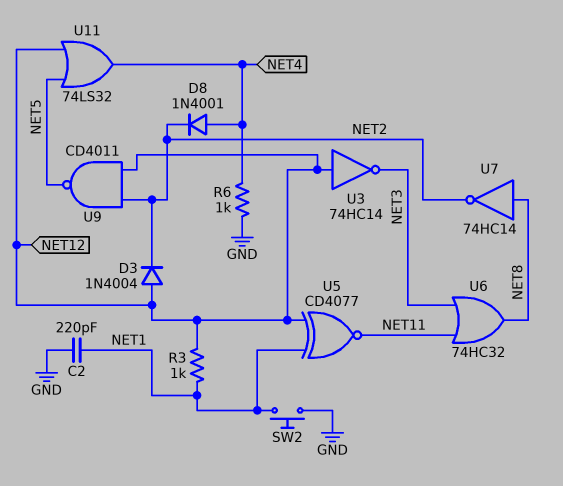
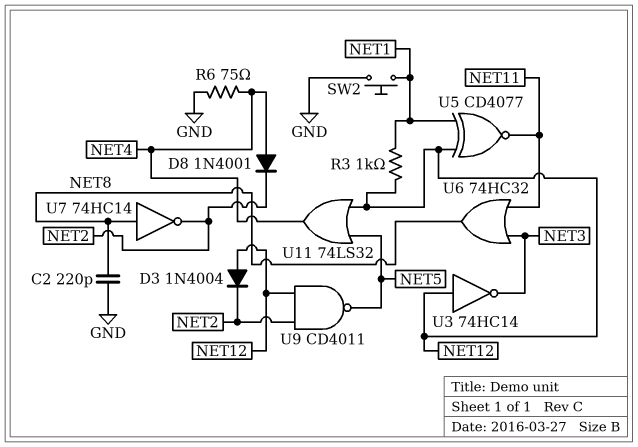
C2: 220pF (GND, NET1) -> 220pF (GND, NET8)
R6: 1k (GND, NET4) -> 75 (GND, NET4)

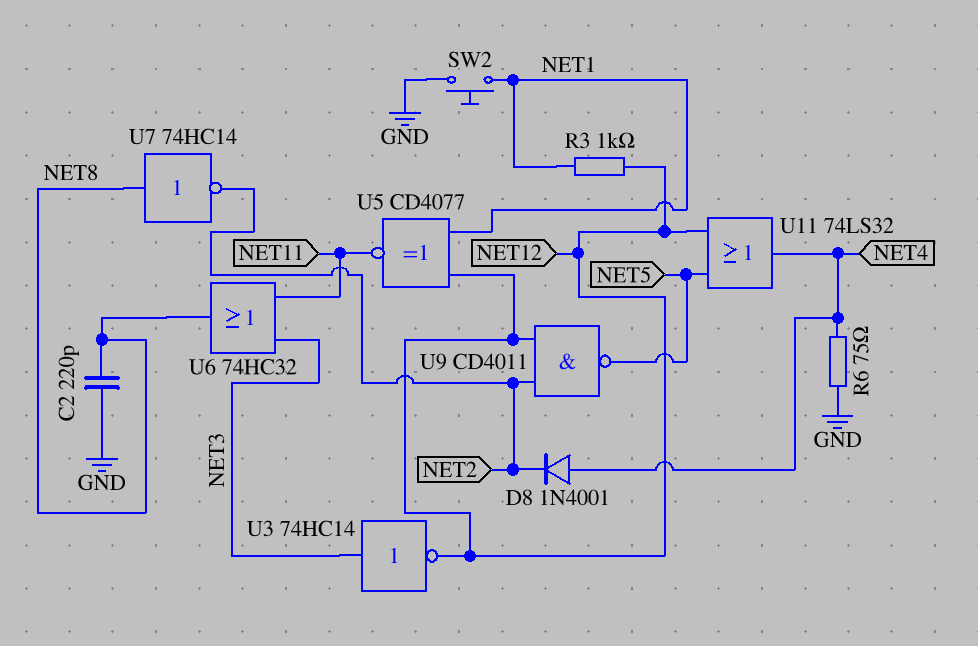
D3: diode 1N4004 (A NET12, K NET2) -> none
U3: NOT 74HC14 (in NET12, out NET3) -> NOT 74HC14 (in NET3, out NET12)

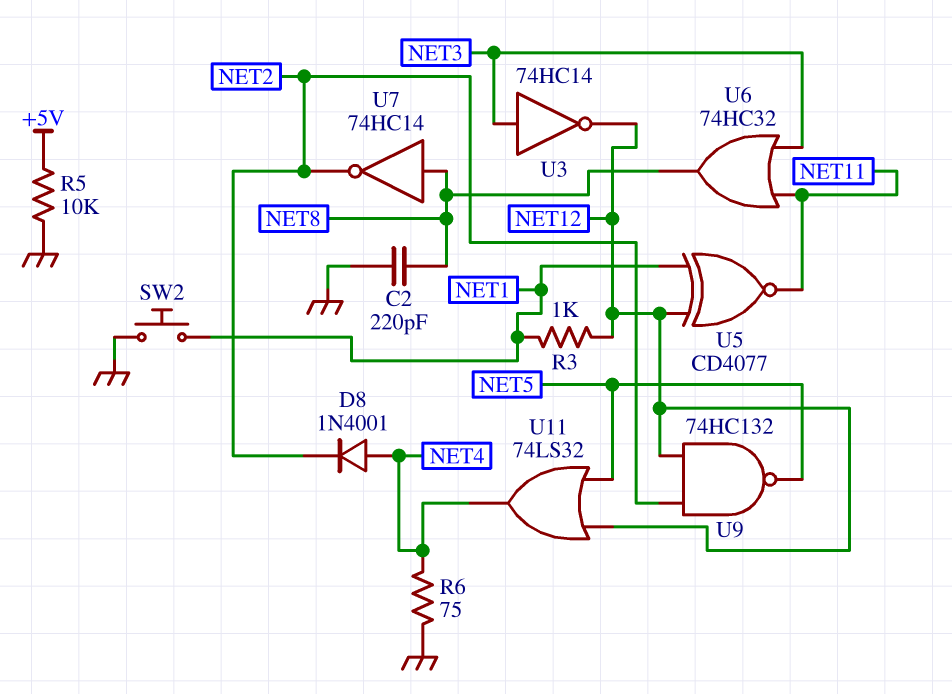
R5: none -> 10k (+5V, GND)
U9: NAND CD4011 (in NET2, in NET12, out NET5) -> NAND 74HC132 (in NET2, in NET12, out NET5)

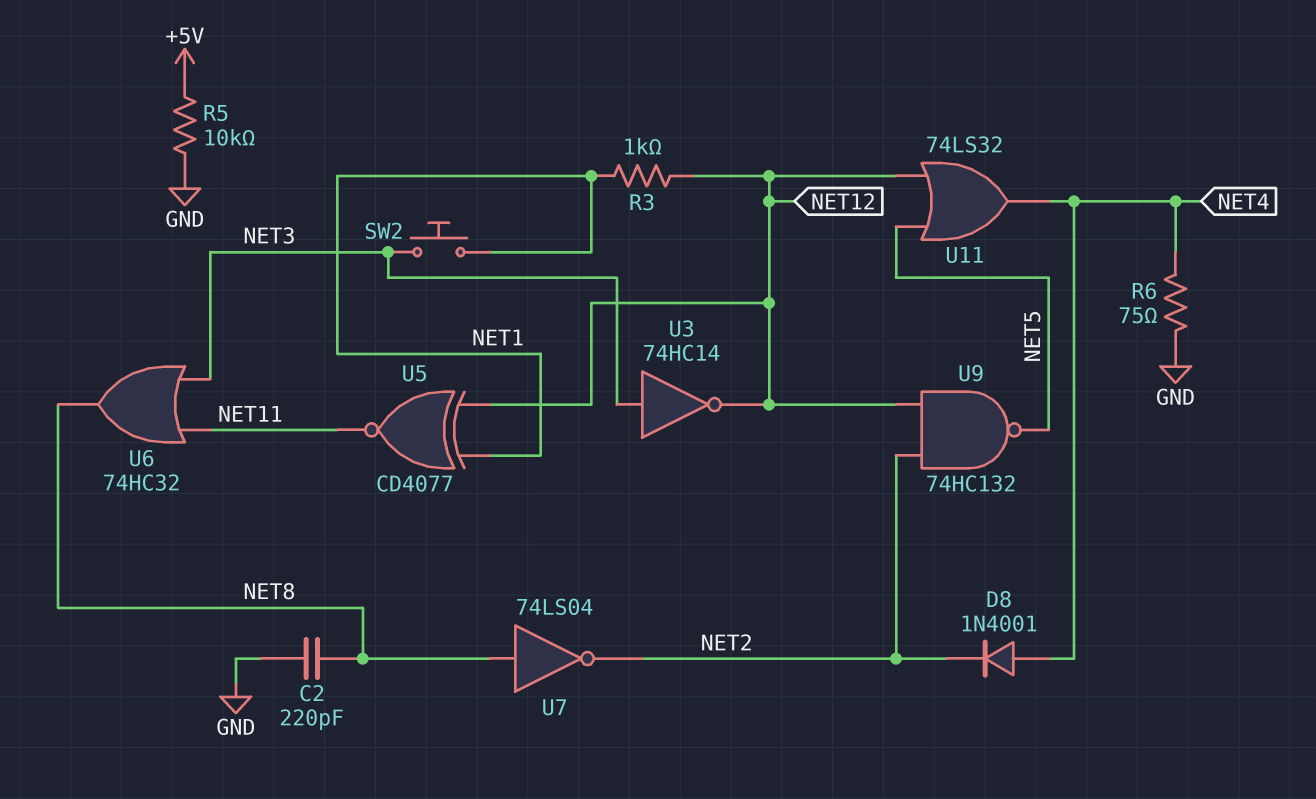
SW2: button (GND, NET1) -> button (NET1, NET3)
U7: NOT 74HC14 (in NET8, out NET2) -> NOT 74LS04 (in NET8, out NET2)

